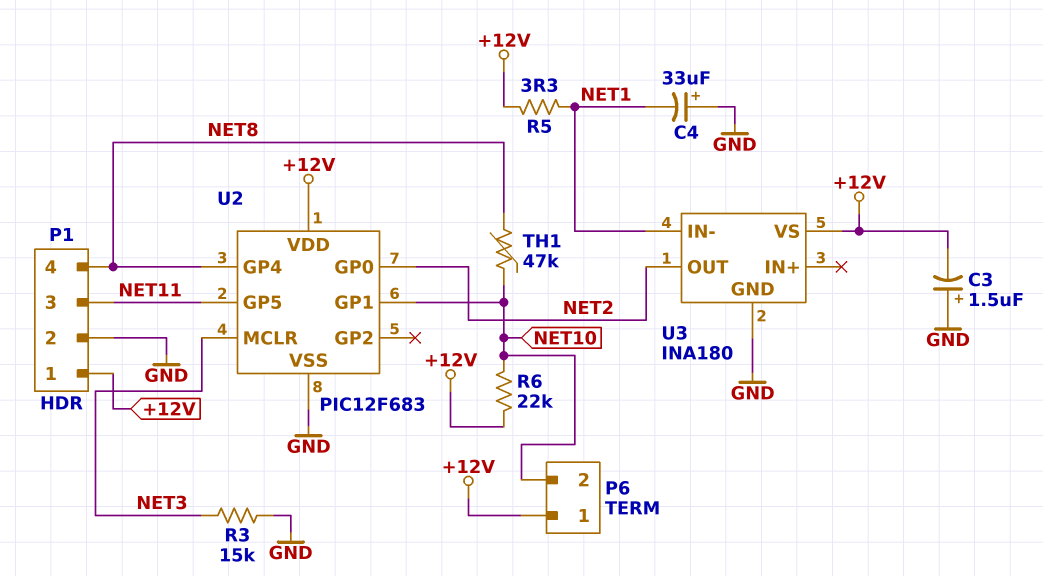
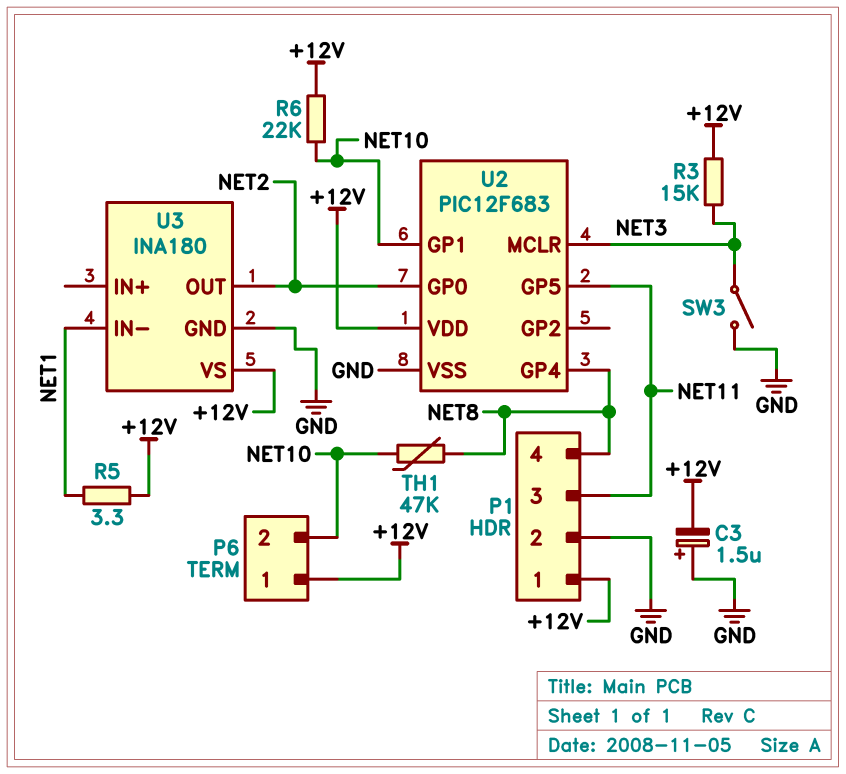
C4: 33uF (plus GND, minus NET1) -> none
R3: 15k (GND, NET3) -> 15k (+12V, NET3)
SW3: none -> switch (GND, NET3)

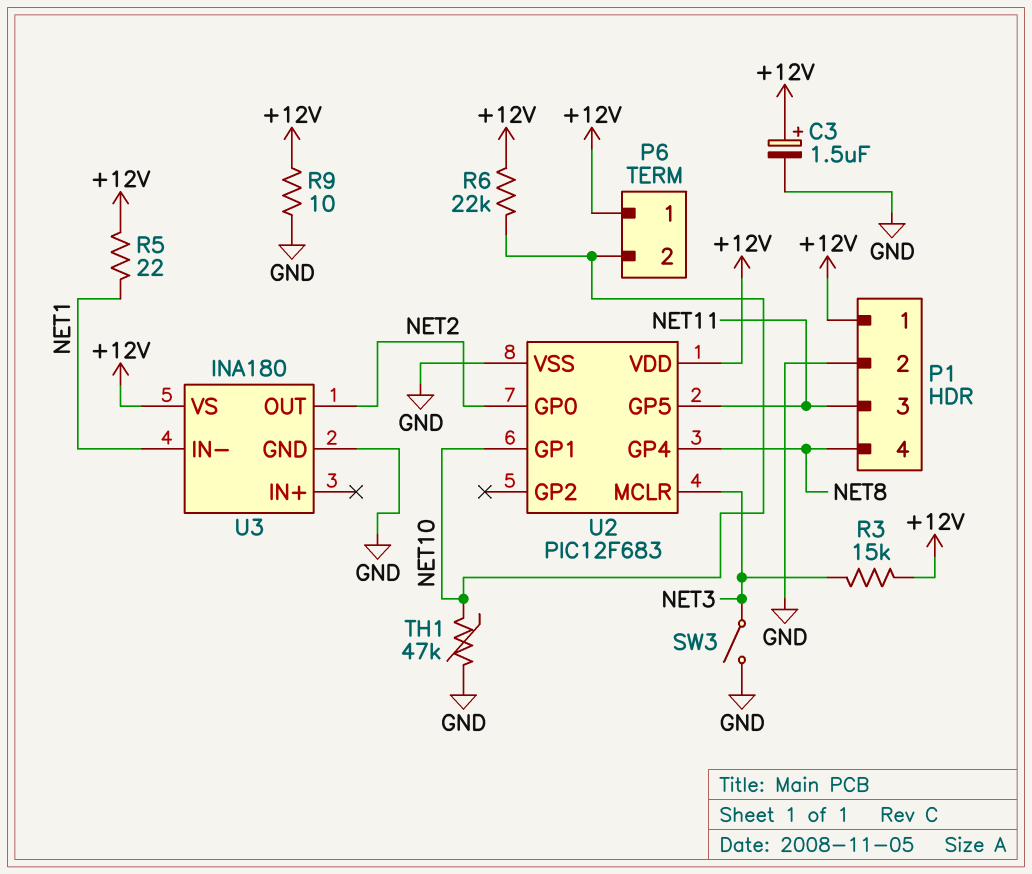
C3: 1.5uF (plus GND, minus +12V) -> 1.5uF (plus +12V, minus GND)
R5: 3.3 (+12V, NET1) -> 22 (+12V, NET1)
R9: none -> 10 (+12V, GND)
TH1: 47k (NET8, NET10) -> 47k (GND, NET10)

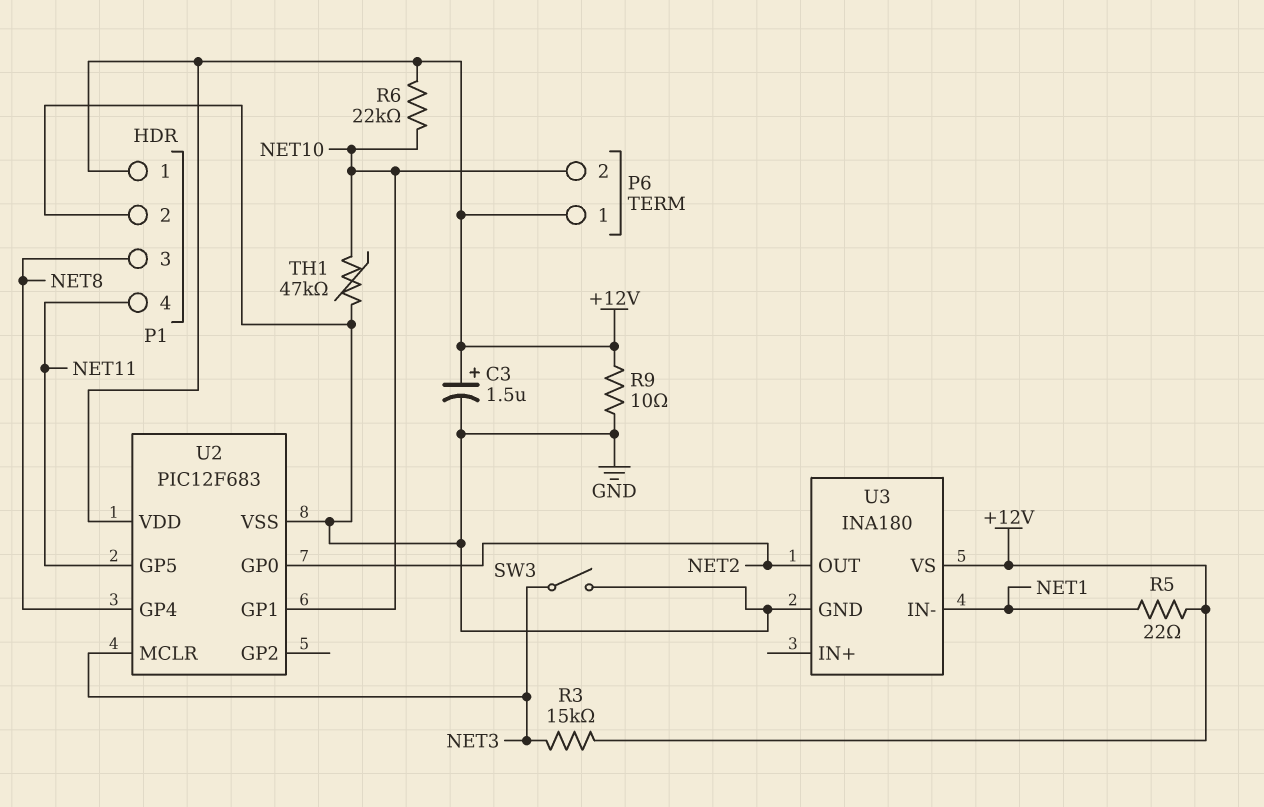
P1 pin 3: NET11 -> NET8
P1 pin 4: NET8 -> NET11

